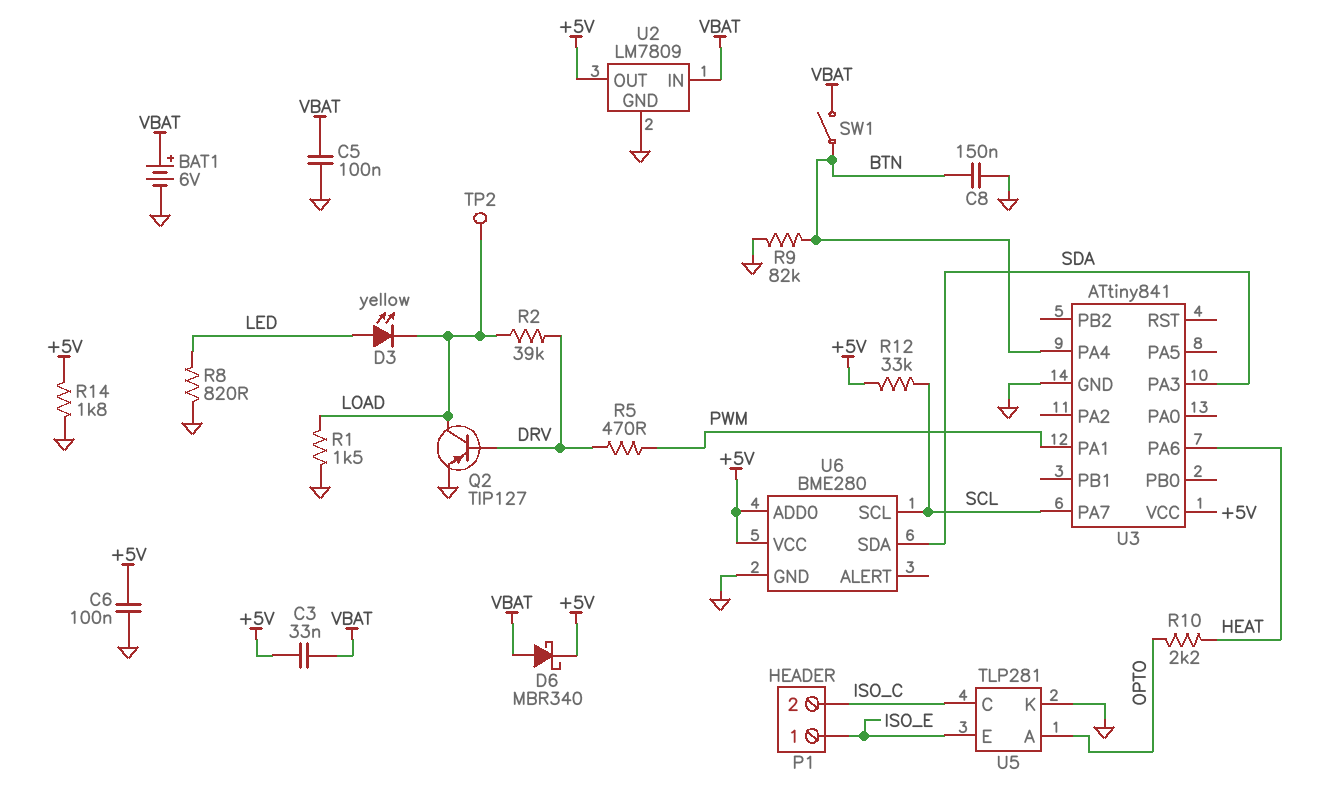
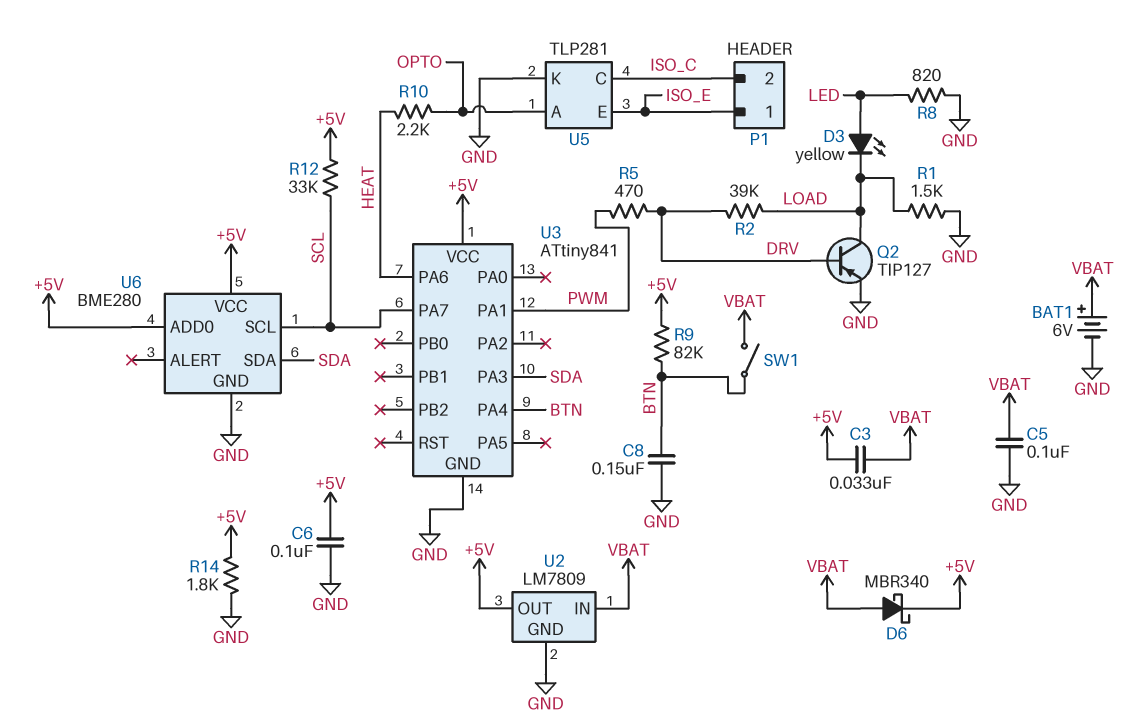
R9: 82k (BTN, GND) -> 82k (+5V, BTN)
TP2: test point (LOAD) -> none

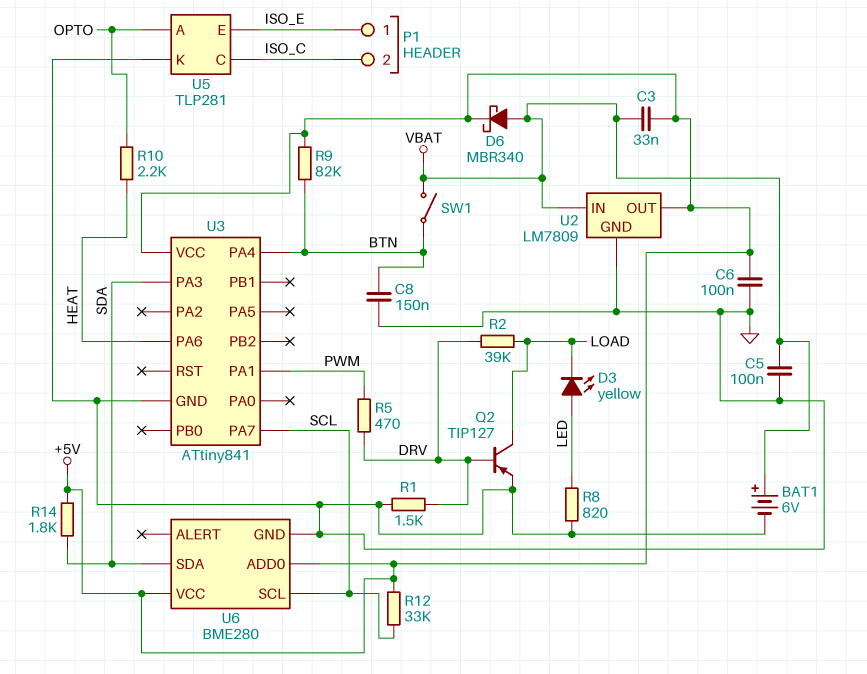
R1: 1.5k (GND, LOAD) -> 1.5k (DRV, GND)
R14: 1.8k (+5V, GND) -> 1.8k (+5V, SDA)

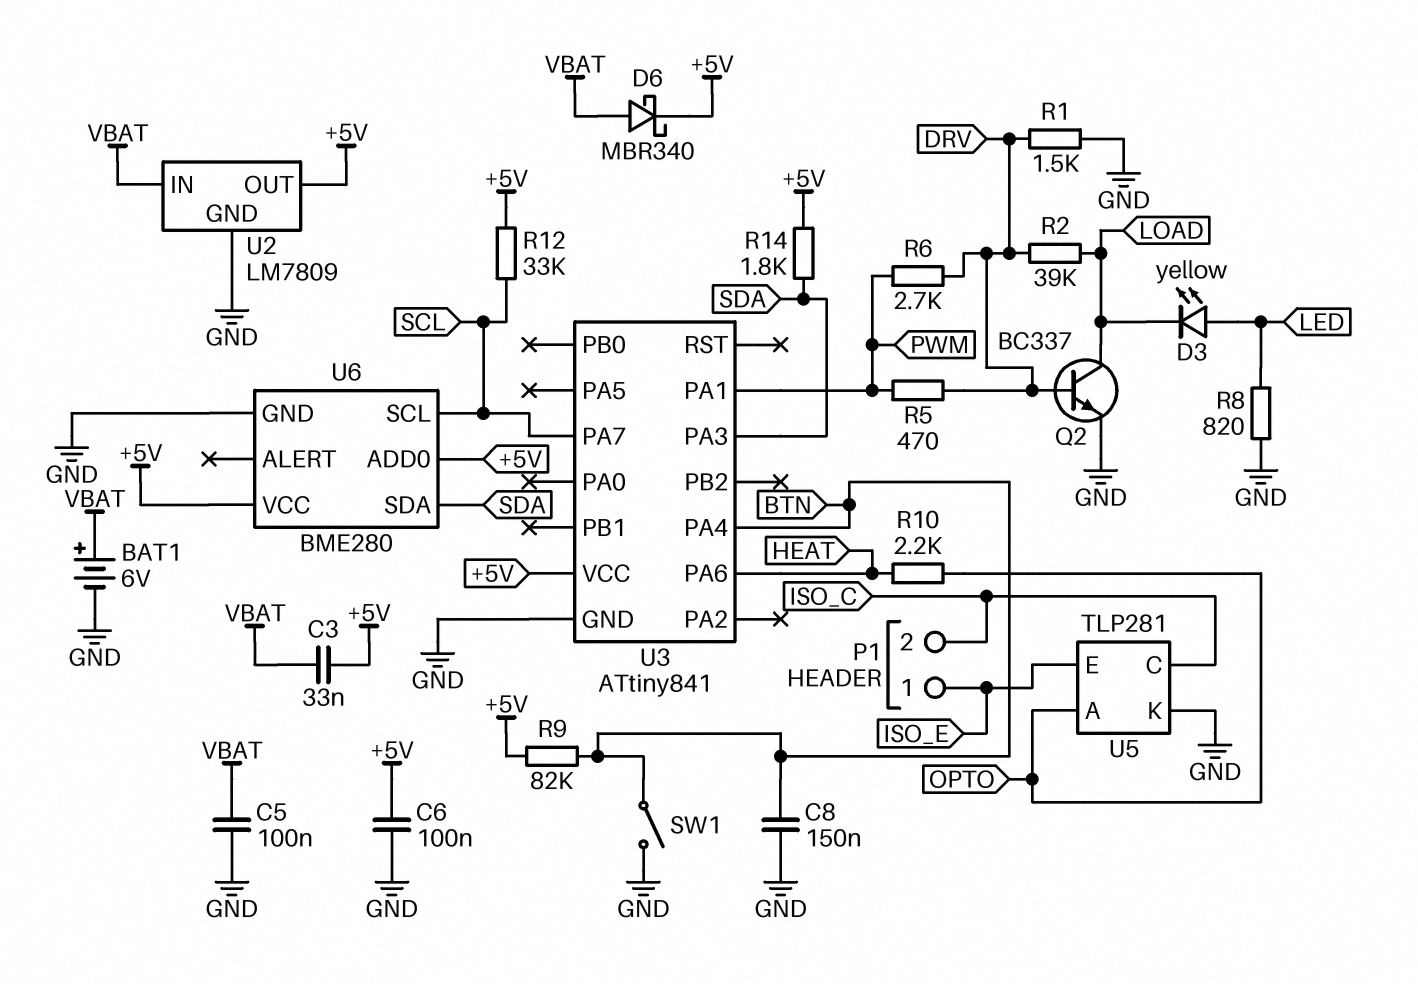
Q2: PNP TIP127 (B DRV, C LOAD, E GND) -> NPN BC337 (B DRV, C LOAD, E GND)
R6: none -> 2.7k (DRV, PWM)
SW1: switch (BTN, VBAT) -> switch (BTN, GND)

